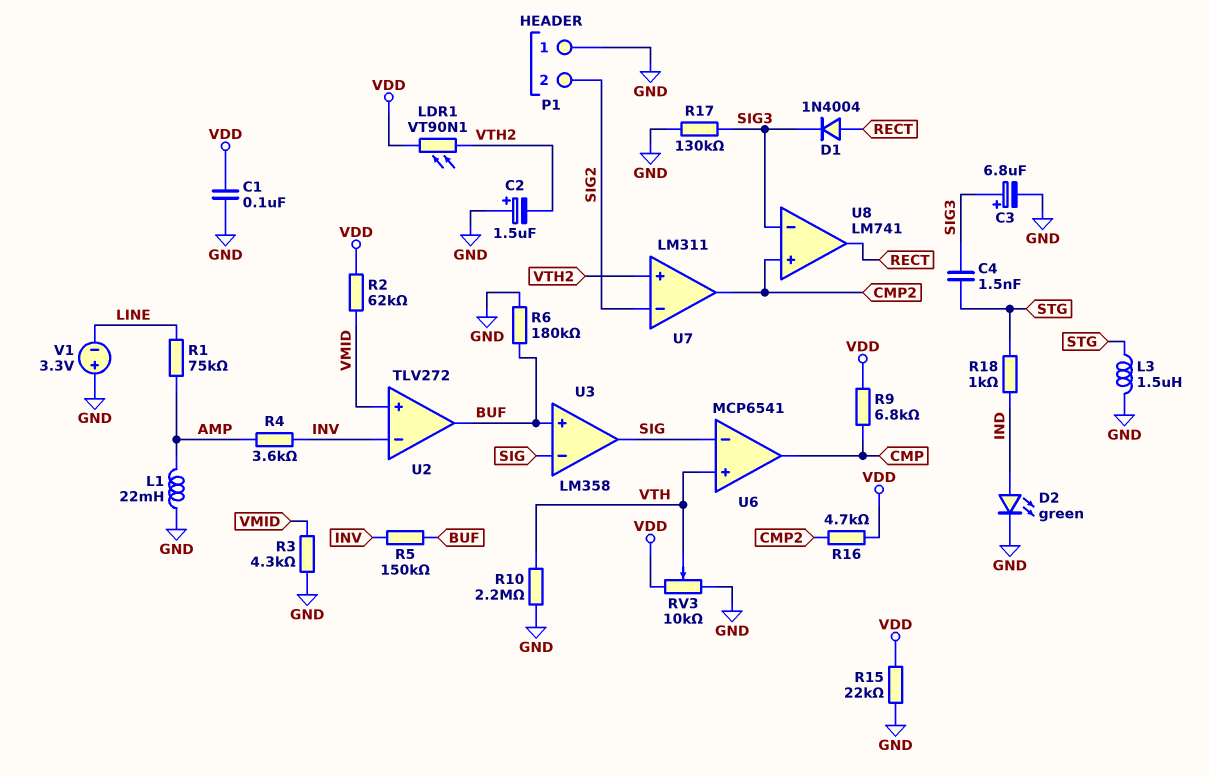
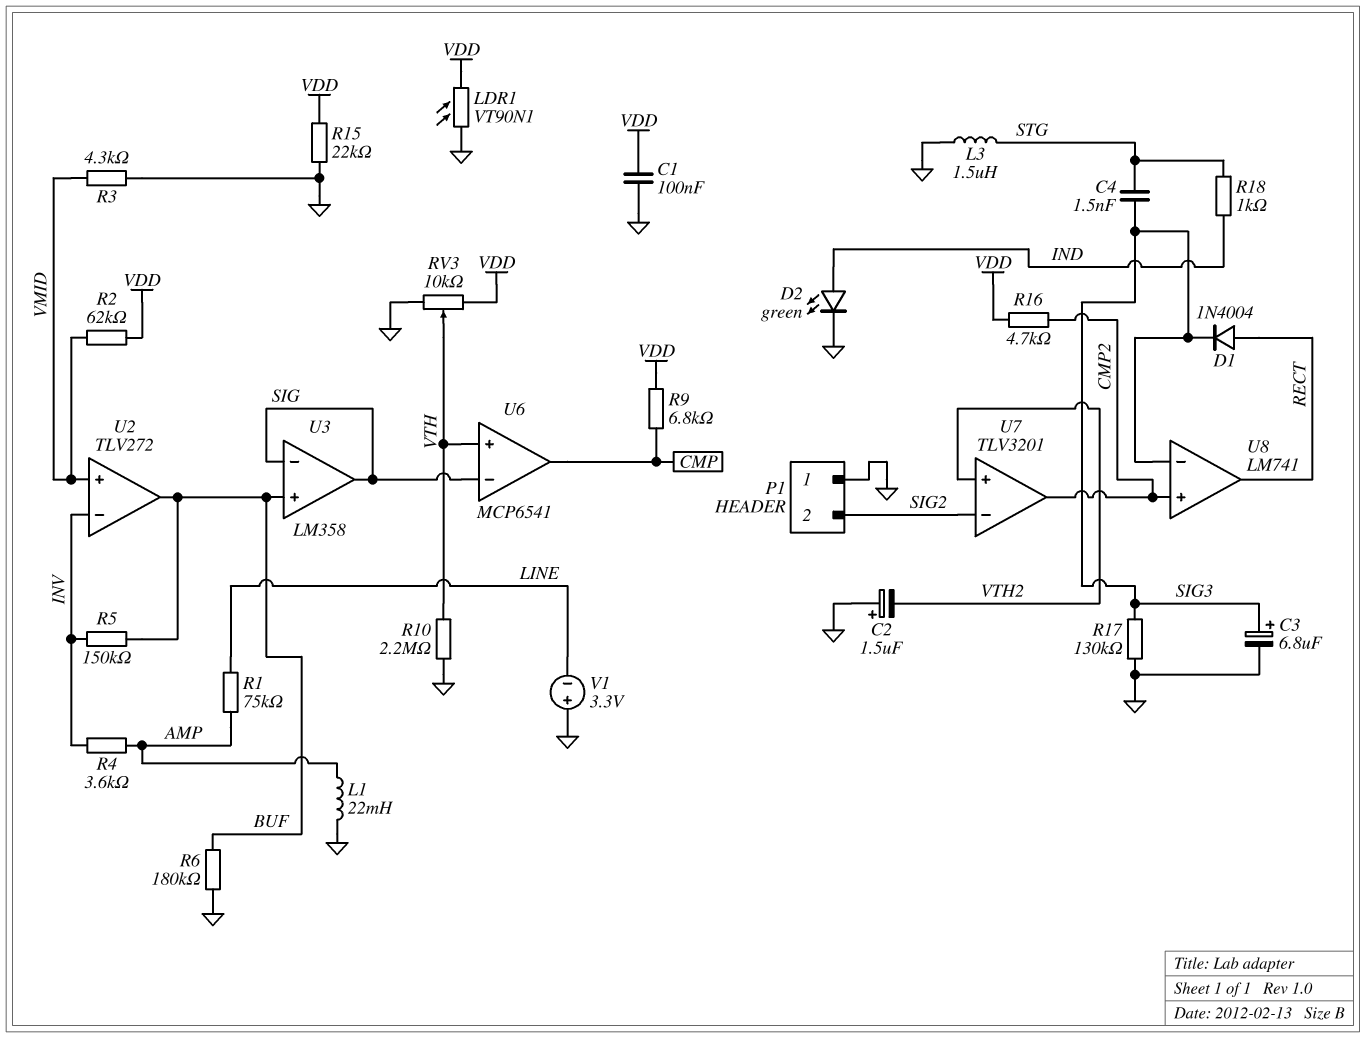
LDR1: VT90N1 (VDD, VTH2) -> VT90N1 (GND, VDD)
U7: LM311 -> TLV3201

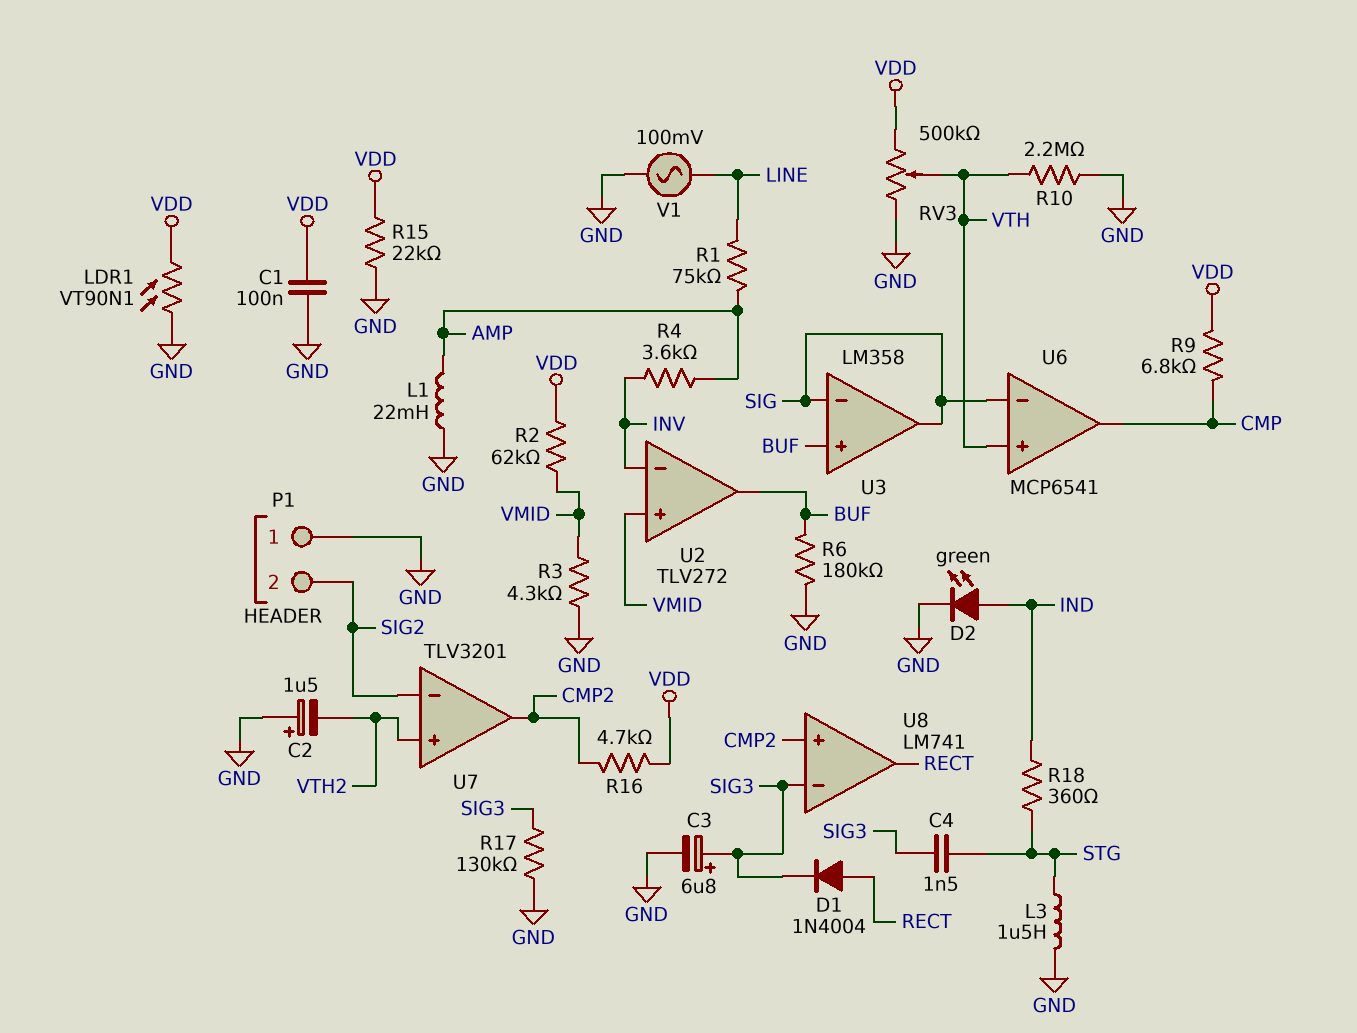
R5: 150k (BUF, INV) -> none
R18: 1k (IND, STG) -> 360 (IND, STG)
RV3: 10k (GND, VDD, wiper VTH) -> 500k (GND, VDD, wiper VTH)
V1: 3.3V (plus GND, minus LINE) -> AC 100mV (GND, LINE)

